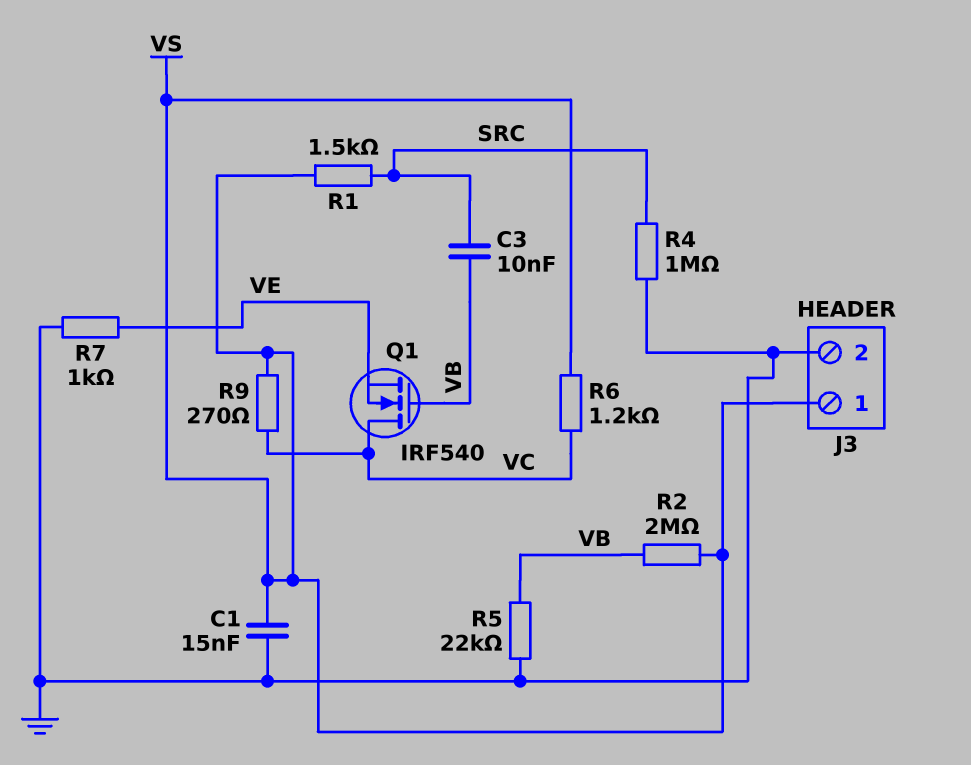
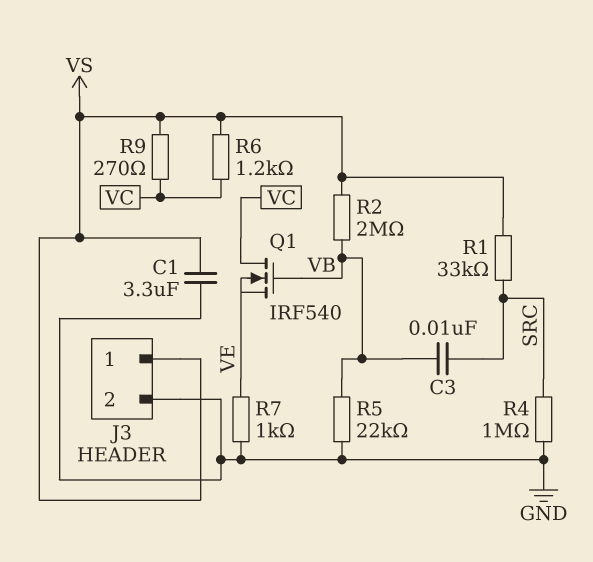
C1: 15nF (GND, VS) -> 3.3uF (GND, VS)
R1: 1.5k (SRC, VS) -> 33k (SRC, VS)

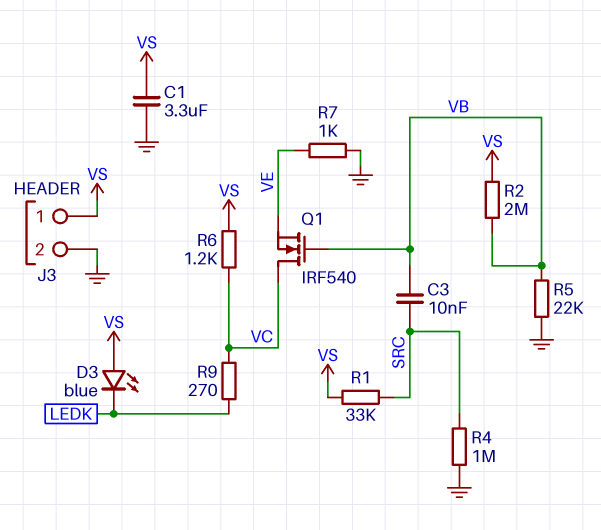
D3: none -> LED blue (A VS, K LEDK)
R9: 270 (VC, VS) -> 270 (LEDK, VC)

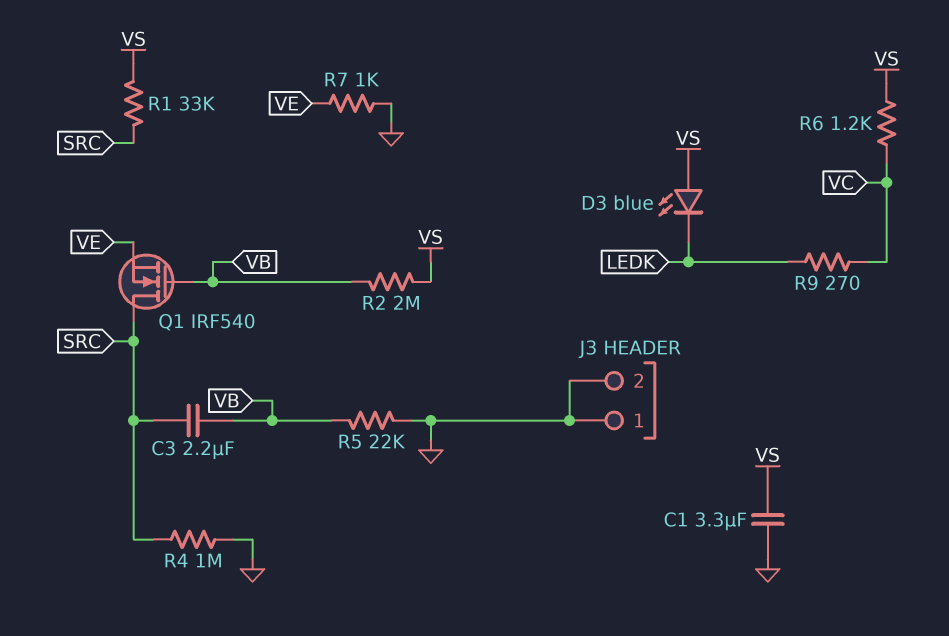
C3: 10nF (SRC, VB) -> 2.2uF (SRC, VB)
J3 pin 1: VS -> GND
Q1: NMOS IRF540 (G VB, D VC, S VE) -> NMOS IRF540 (G VB, D SRC, S VE)

